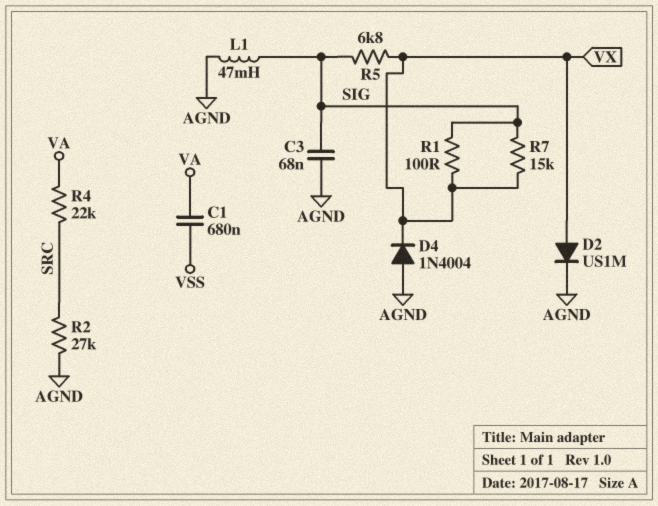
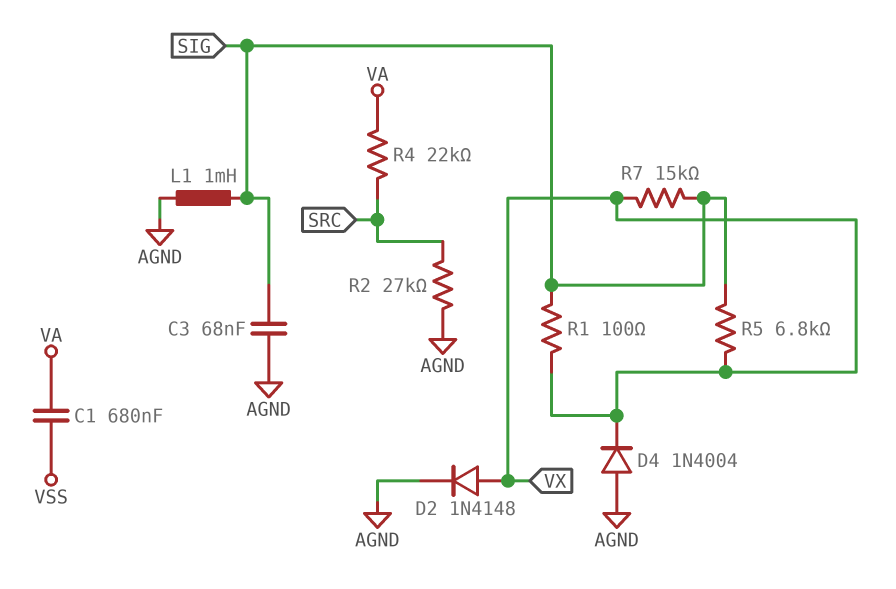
D2: diode US1M (A VX, K AGND) -> diode 1N4148 (A VX, K AGND)
L1: 47mH (AGND, SIG) -> 1mH (AGND, SIG)

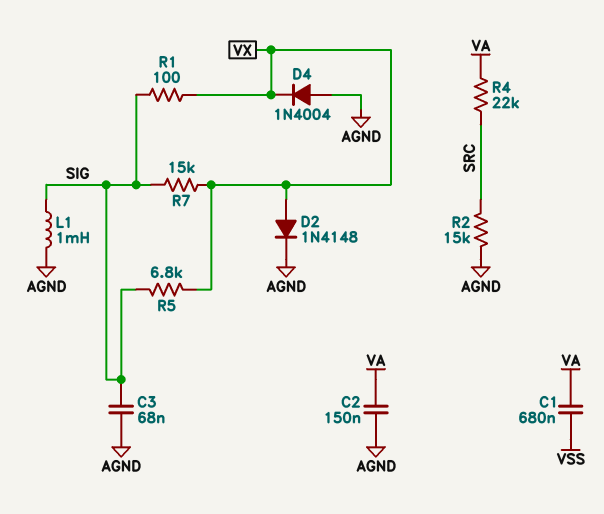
C2: none -> 150nF (AGND, VA)
R2: 27k (AGND, SRC) -> 15k (AGND, SRC)

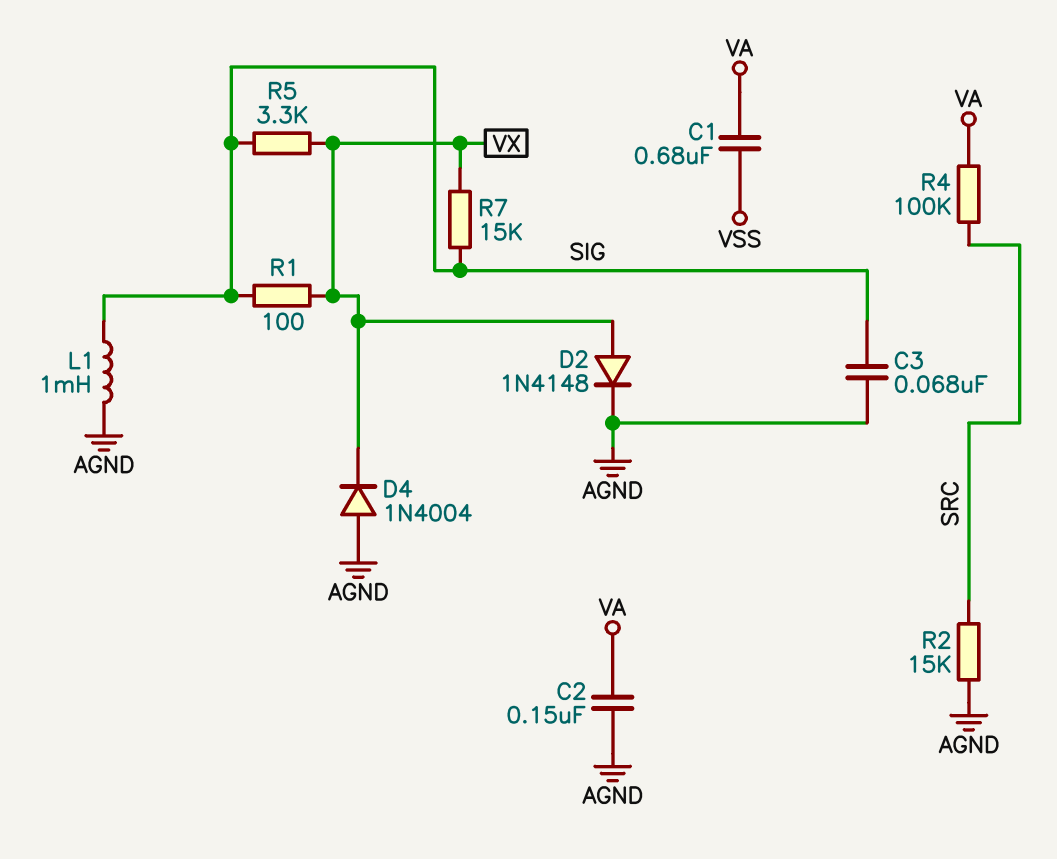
R4: 22k (SRC, VA) -> 100k (SRC, VA)
R5: 6.8k (SIG, VX) -> 3.3k (SIG, VX)

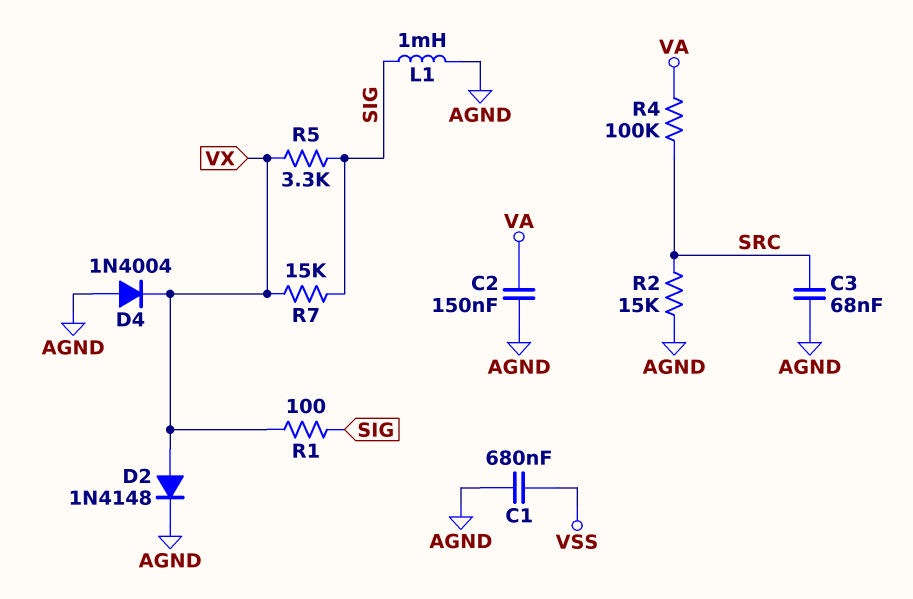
C1: 680nF (VA, VSS) -> 680nF (AGND, VSS)
C3: 68nF (AGND, SIG) -> 68nF (AGND, SRC)

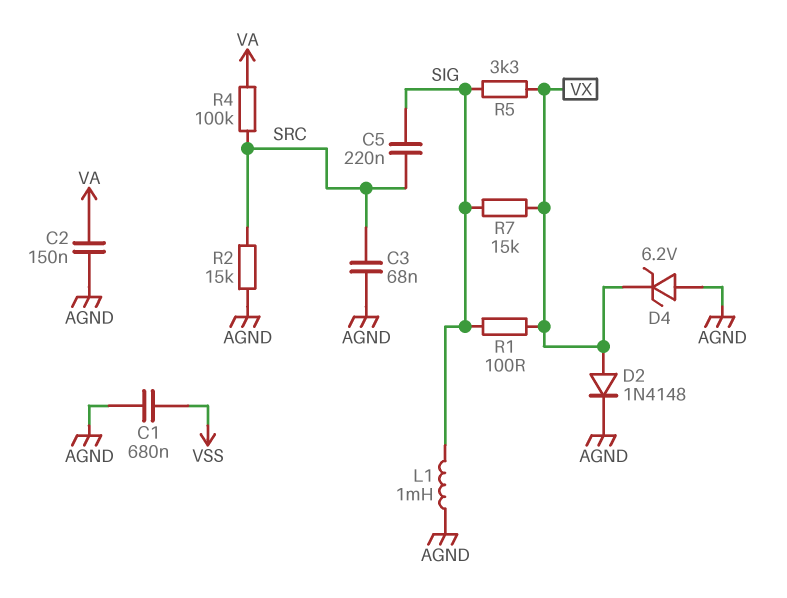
C5: none -> 220nF (SIG, SRC)
D4: diode 1N4004 (A AGND, K VX) -> zener 6.2V (A AGND, K VX)

